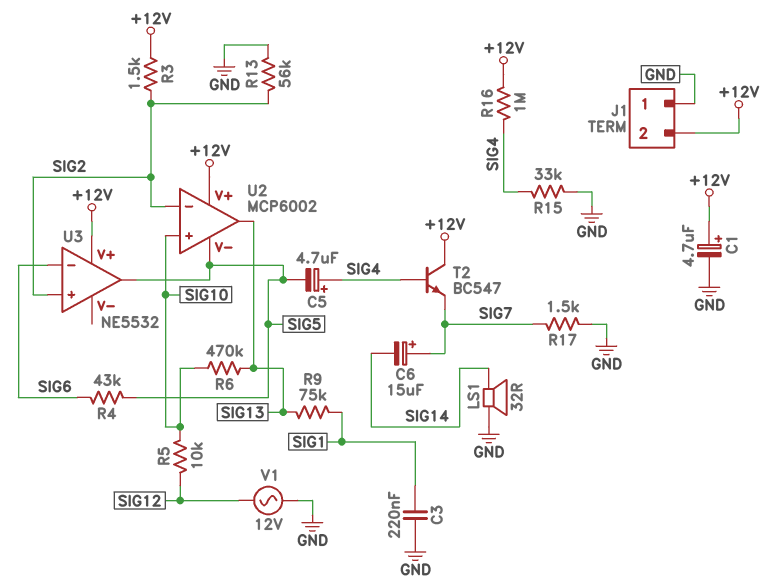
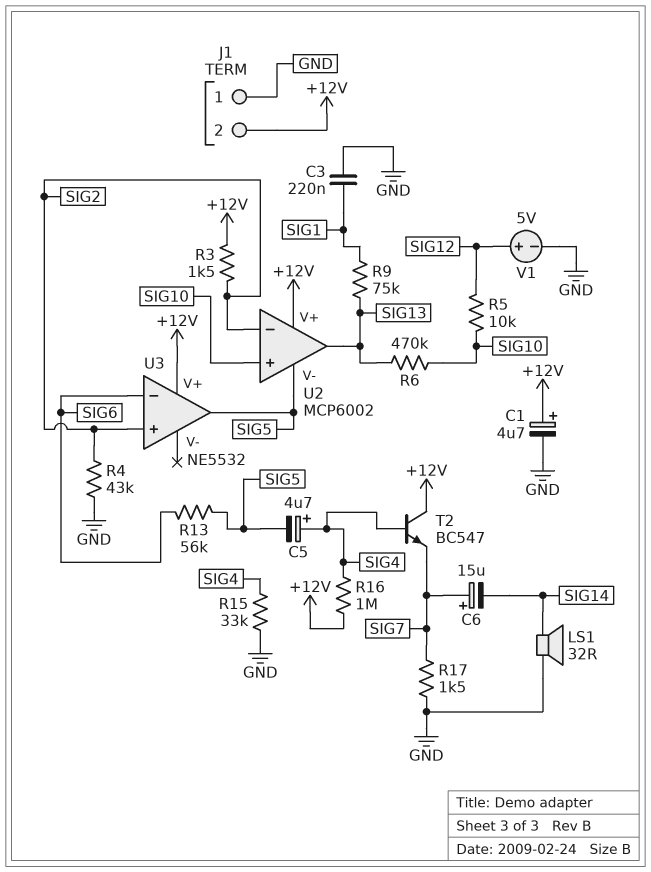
R4: 43k (SIG5, SIG6) -> 43k (GND, SIG2)
R13: 56k (GND, SIG2) -> 56k (SIG5, SIG6)
V1: AC 12V (GND, SIG12) -> 5V (plus SIG12, minus GND)

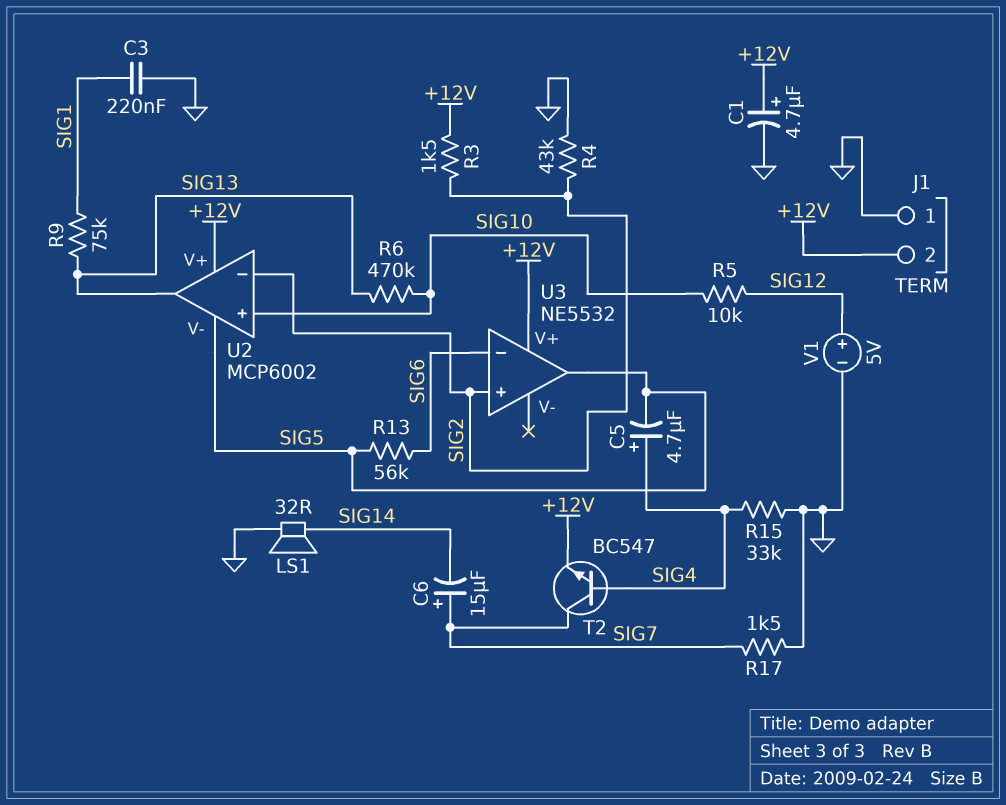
R16: 1M (+12V, SIG4) -> none
T2: NPN BC547 (B SIG4, C +12V, E SIG7) -> NPN BC547 (B SIG4, C SIG7, E +12V)

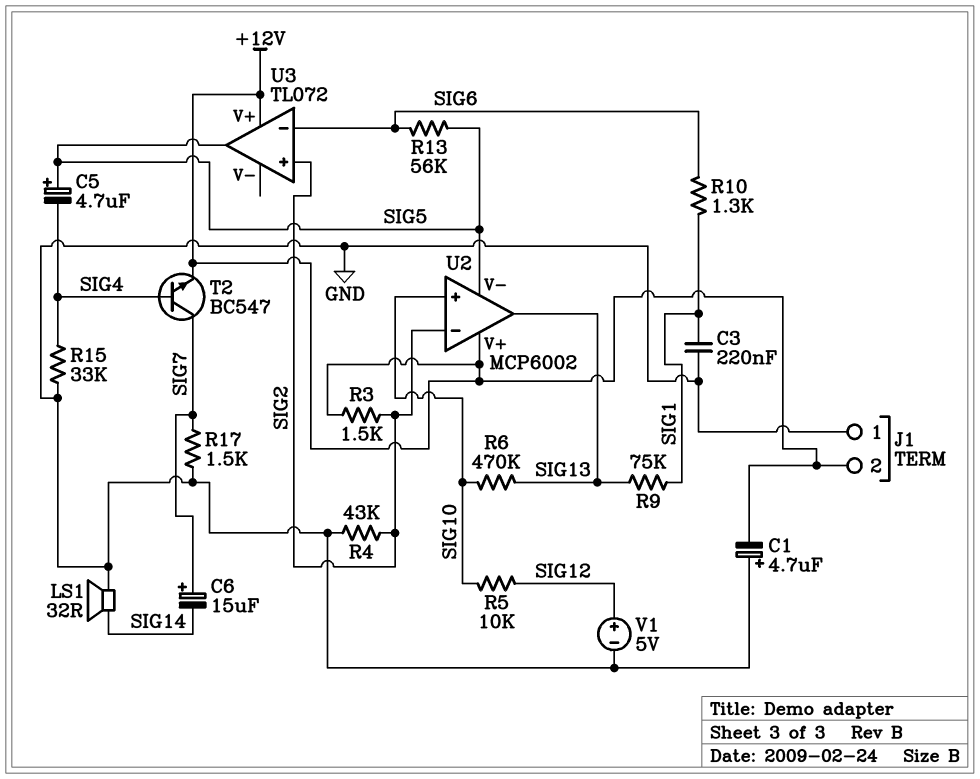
C1: 4.7uF (plus +12V, minus GND) -> 4.7uF (plus GND, minus +12V)
C5: 4.7uF (plus SIG4, minus SIG5) -> 4.7uF (plus SIG5, minus SIG4)
R10: none -> 1.3k (SIG1, SIG6)
U3: NE5532 -> TL072

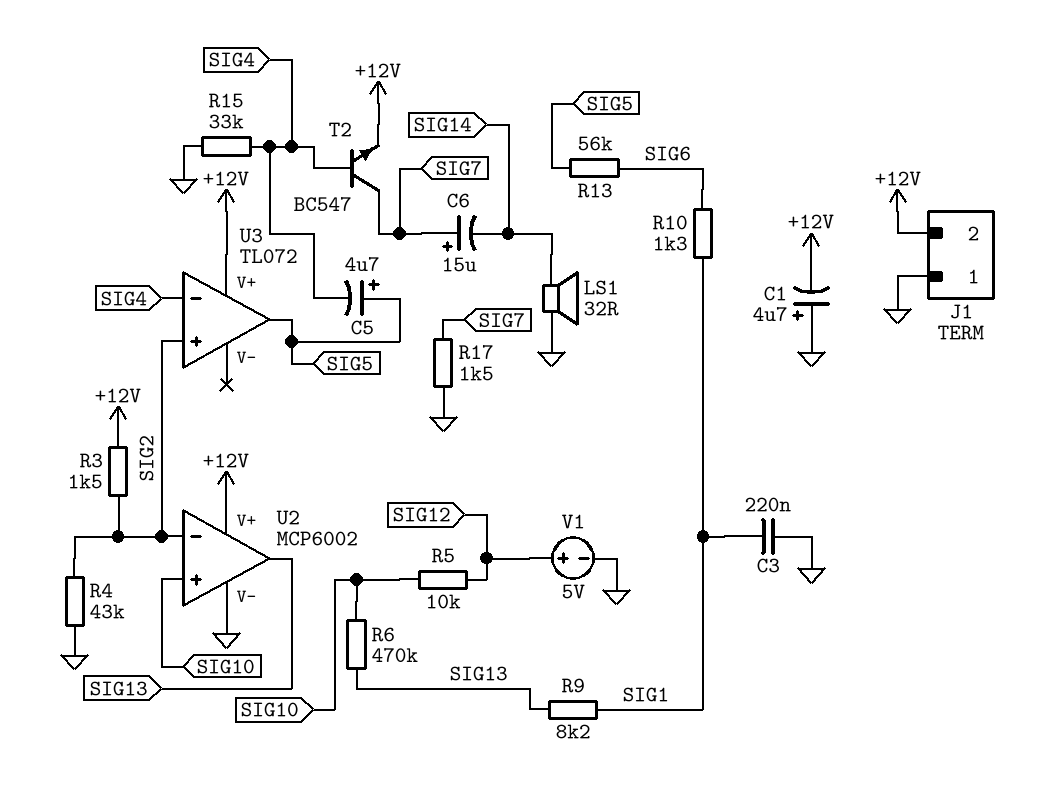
R9: 75k (SIG1, SIG13) -> 8.2k (SIG1, SIG13)
U2 pin V-: SIG5 -> GND
U3 pin in-: SIG6 -> SIG4

